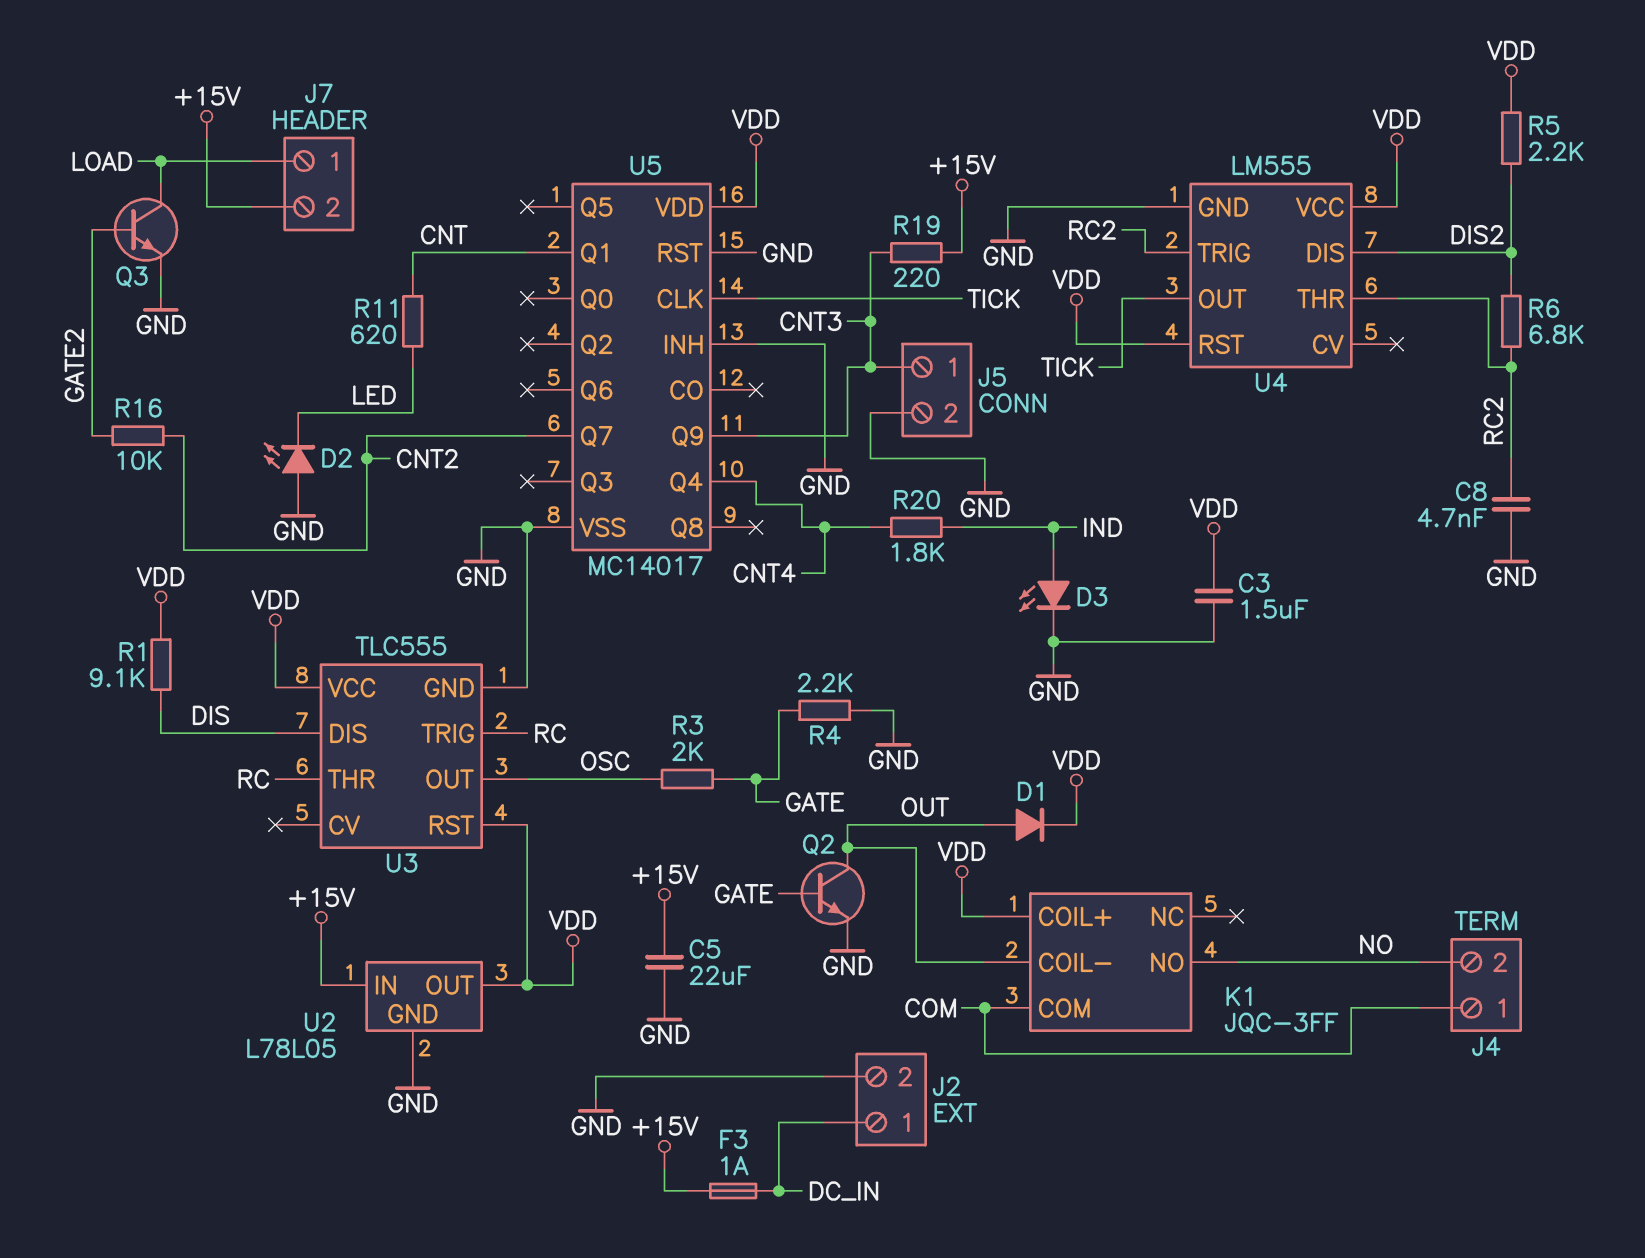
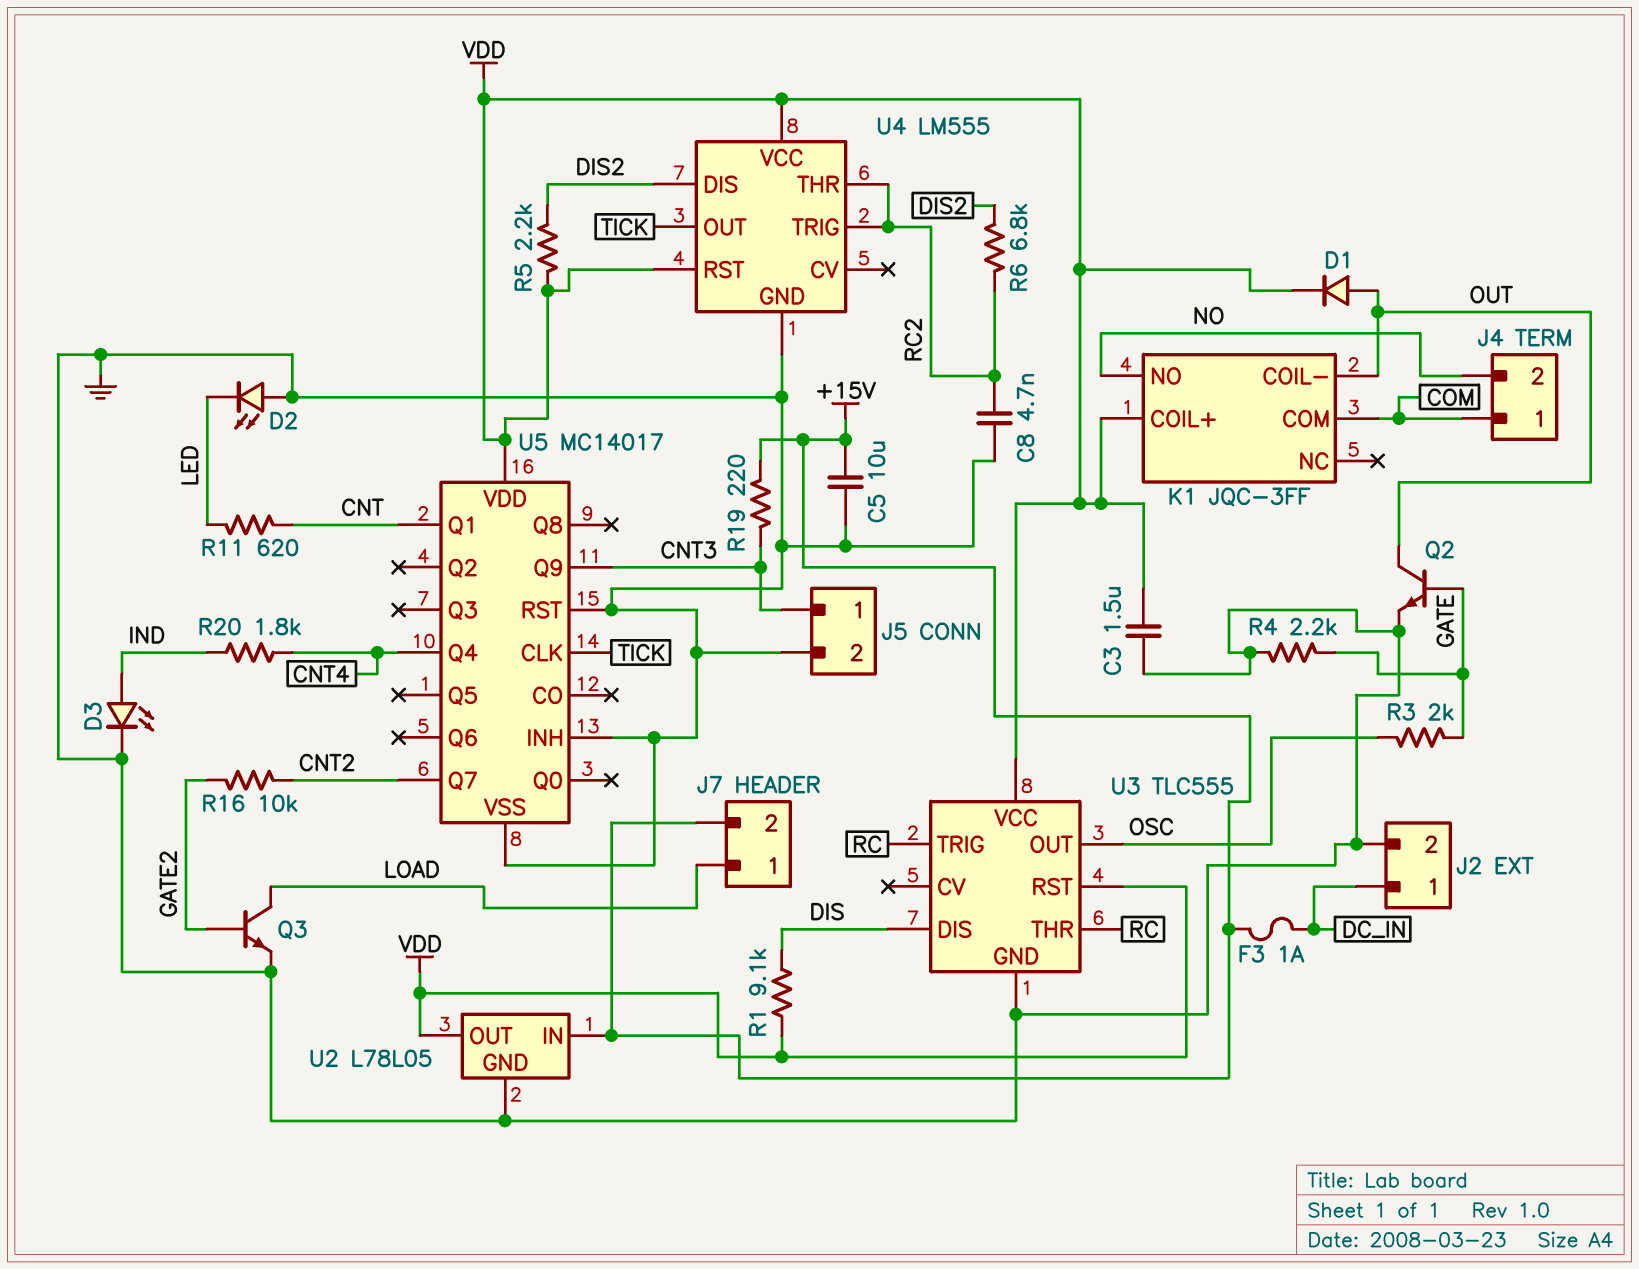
C5: 22uF (+15V, GND) -> 10uF (+15V, GND)

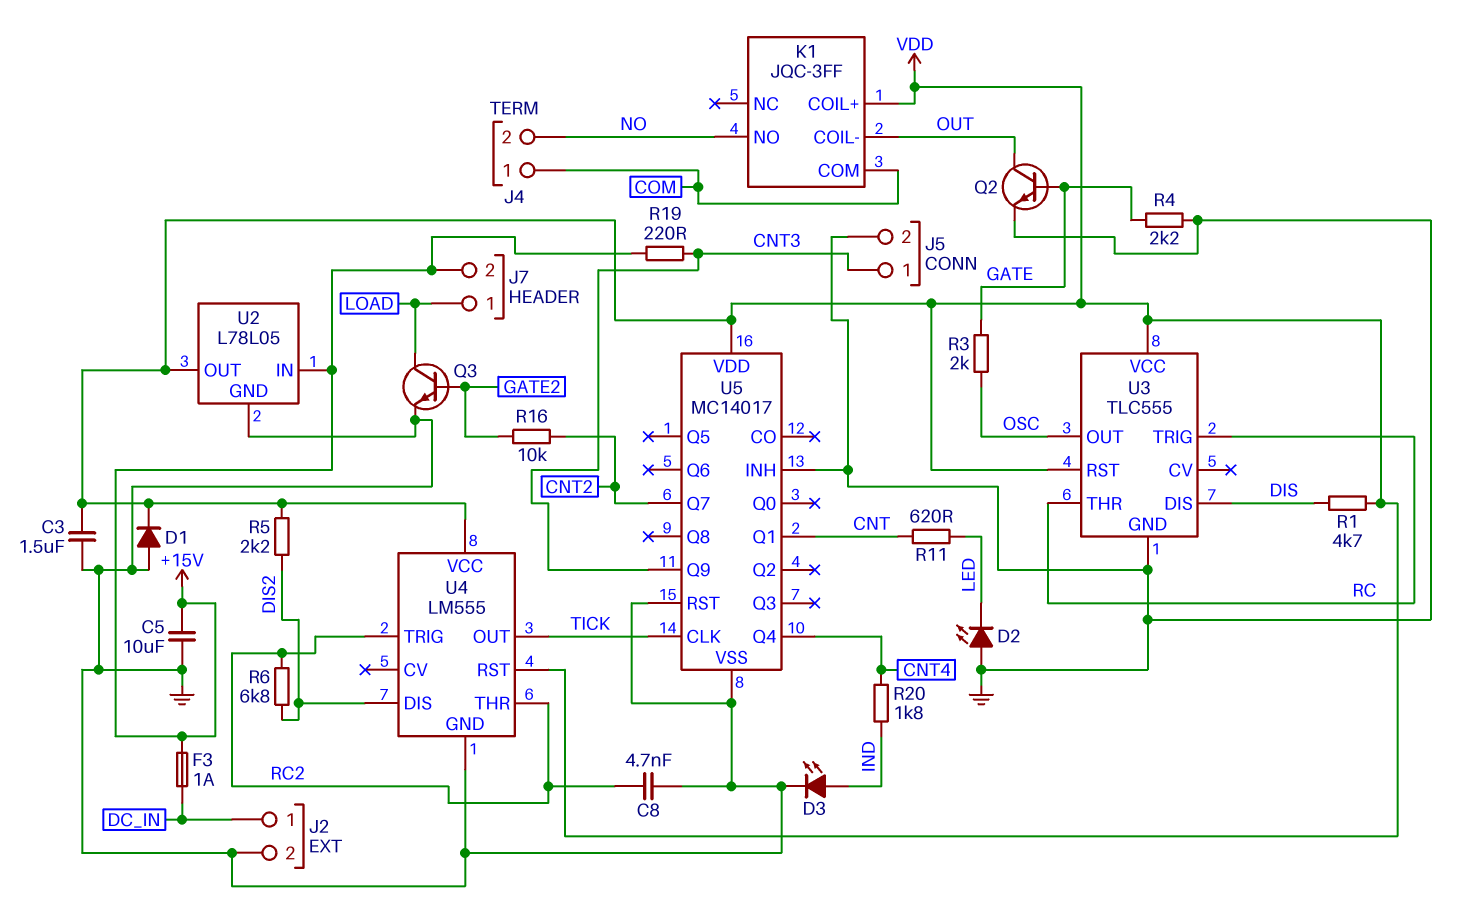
D1: diode (A OUT, K VDD) -> diode (A GND, K VDD)
R1: 9.1k (DIS, VDD) -> 4.7k (DIS, VDD)

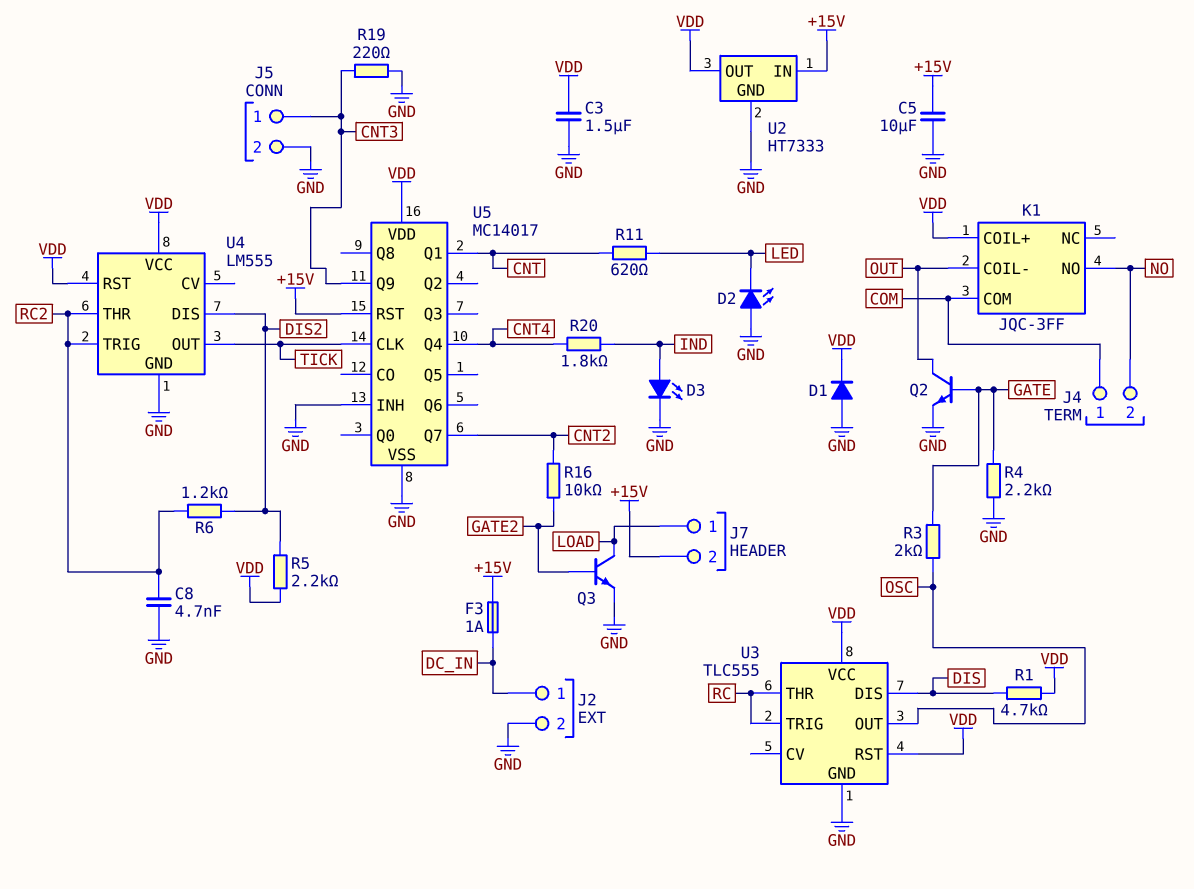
R6: 6.8k (DIS2, RC2) -> 1.2k (DIS2, RC2)
R19: 220 (+15V, CNT3) -> 220 (CNT3, GND)
U2: L78L05 -> HT7333
U5 pin RST: GND -> +15V

